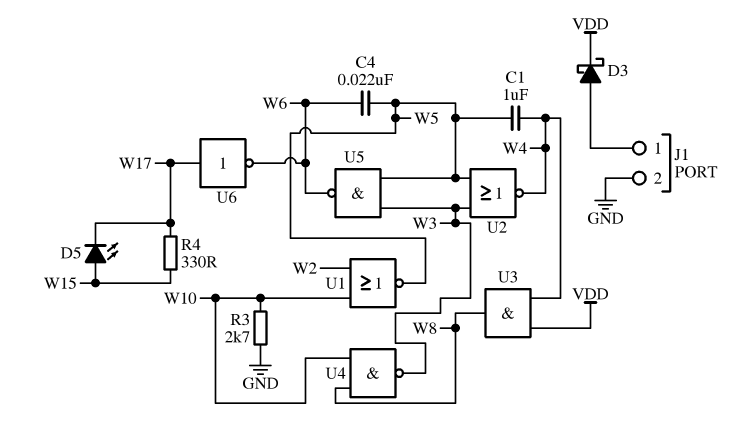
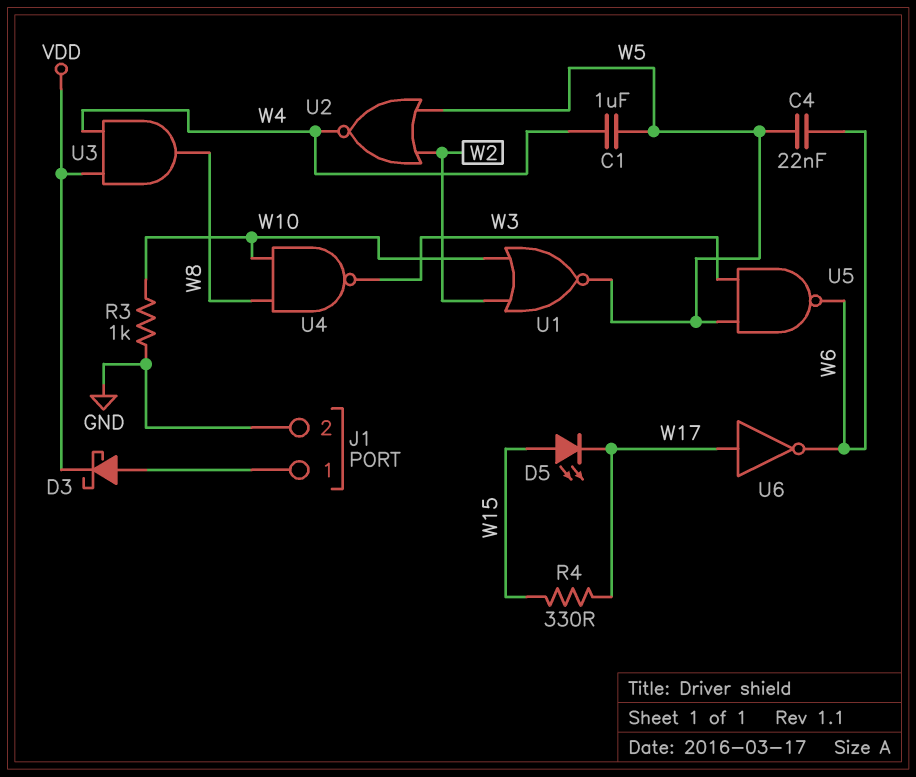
R3: 2.7k (GND, W10) -> 1k (GND, W10)
U2: NOR (in W3, in W5, out W4) -> NOR (in W2, in W5, out W4)

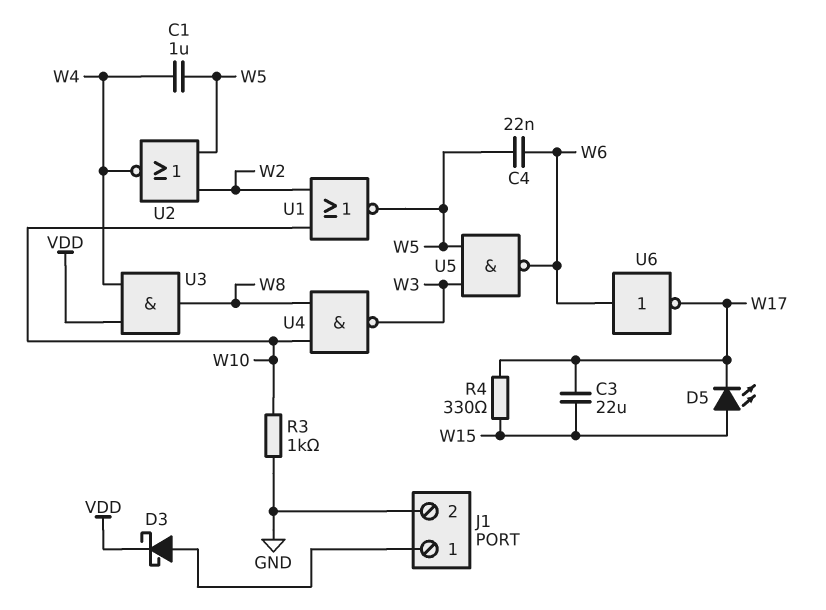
C3: none -> 22uF (W15, W17)
U6: NOT (in W17, out W6) -> NOT (in W6, out W17)

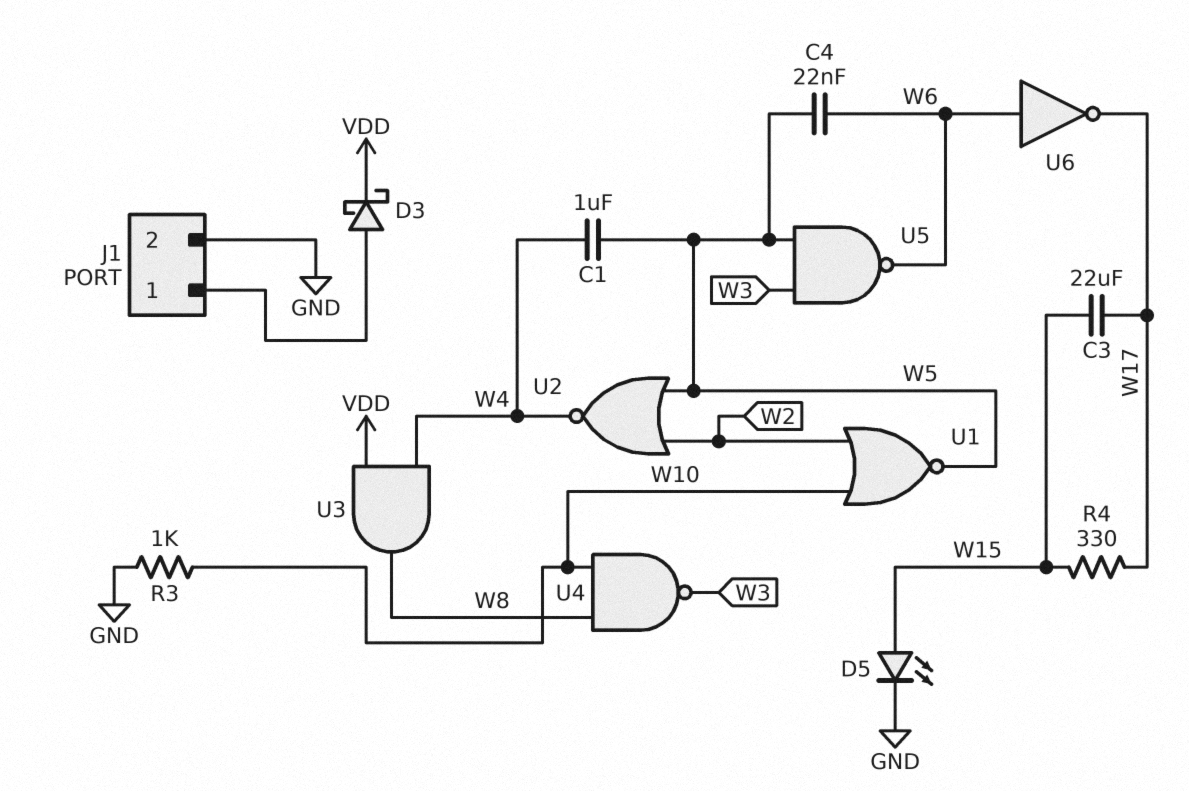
D5: LED (A W15, K W17) -> LED (A W15, K GND)

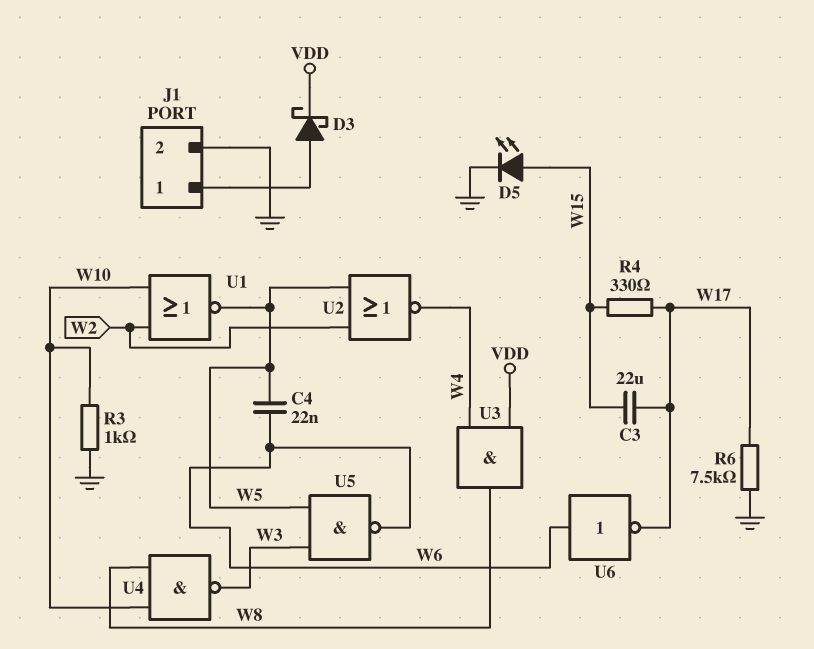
C1: 1uF (W4, W5) -> none
R6: none -> 7.5k (GND, W17)

